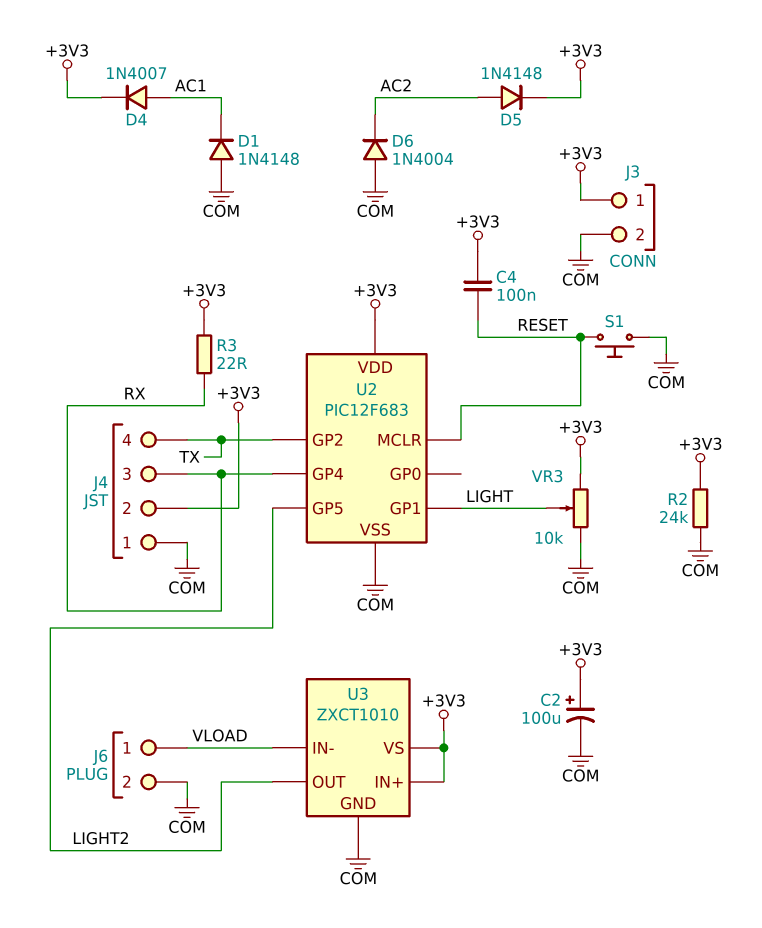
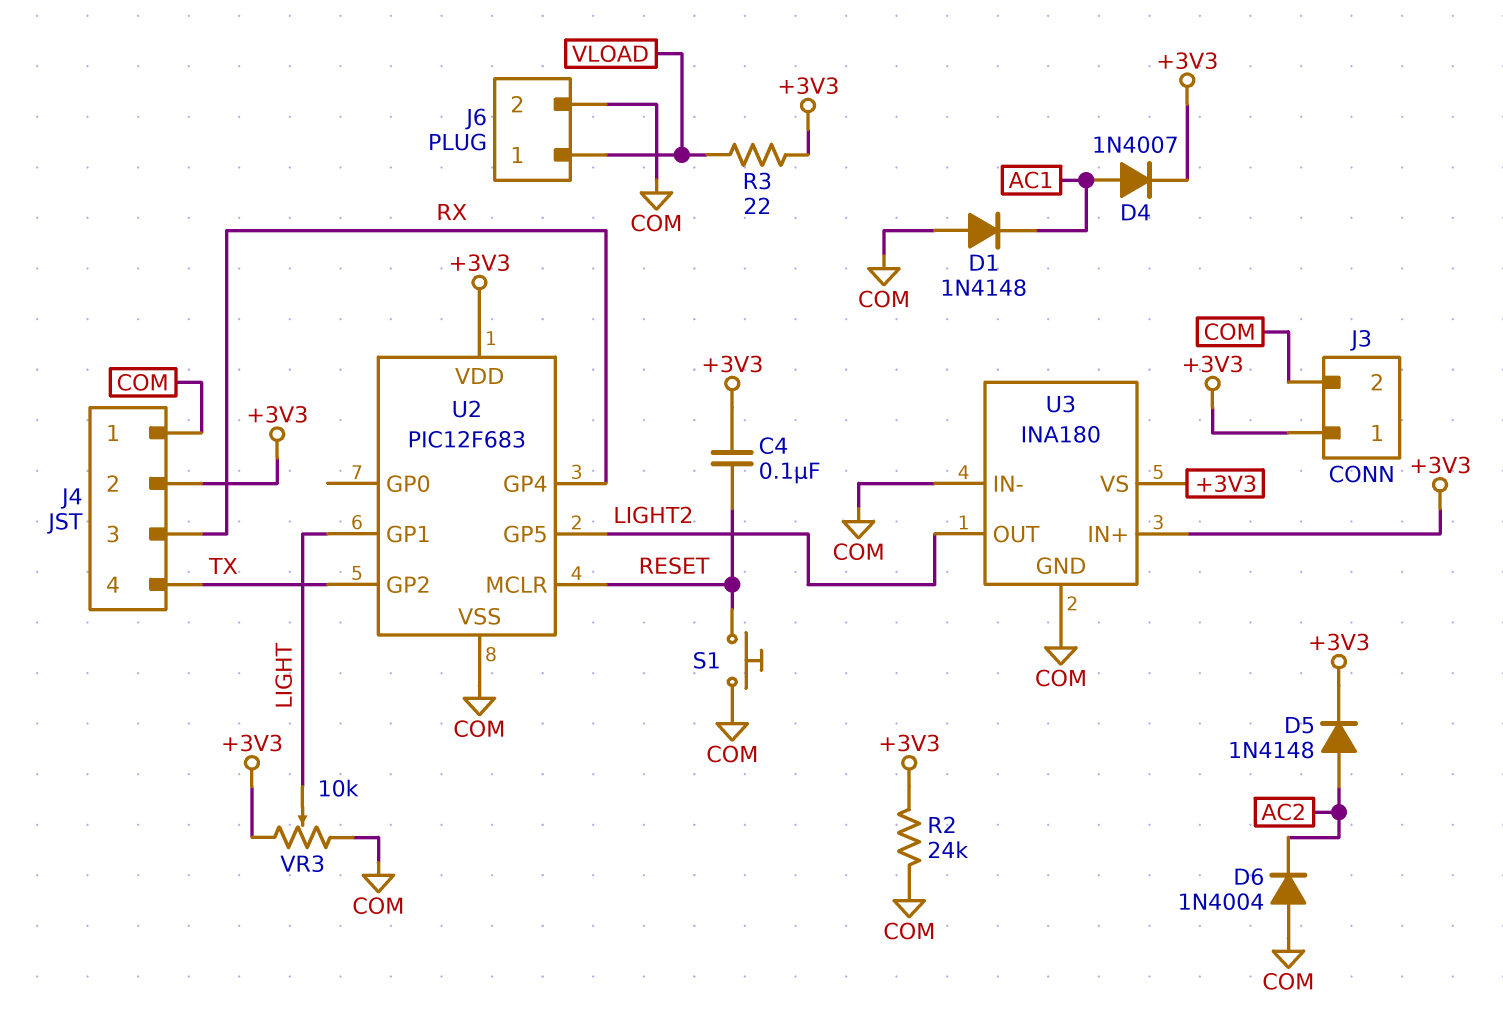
C2: 100uF (plus +3V3, minus COM) -> none
R3: 22 (+3V3, RX) -> 22 (+3V3, VLOAD)
U3: ZXCT1010 -> INA180
U3 pin IN-: VLOAD -> COM

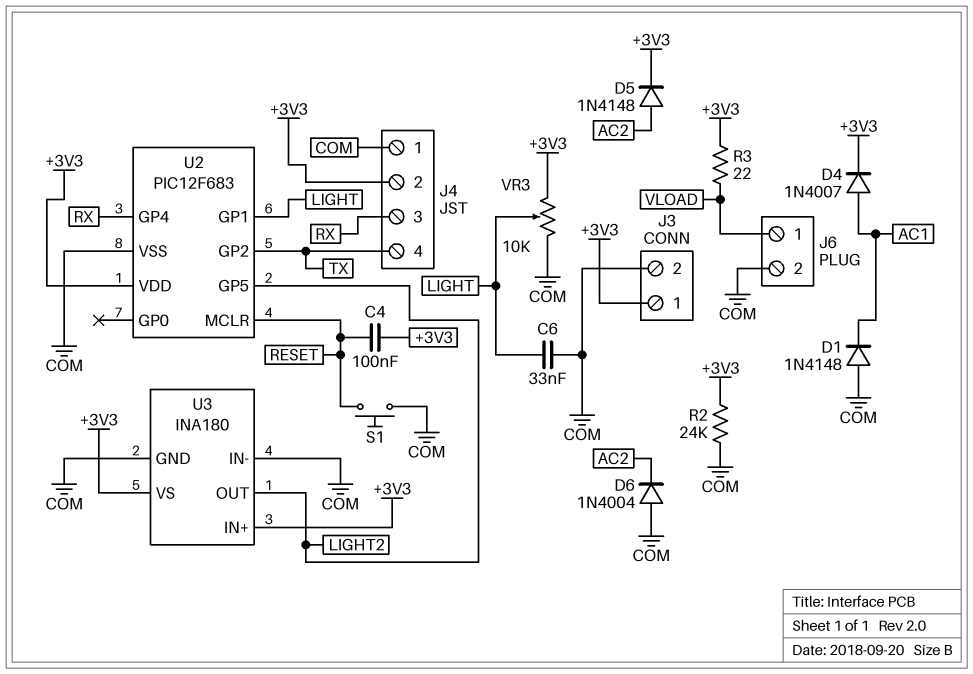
C6: none -> 33nF (COM, LIGHT)

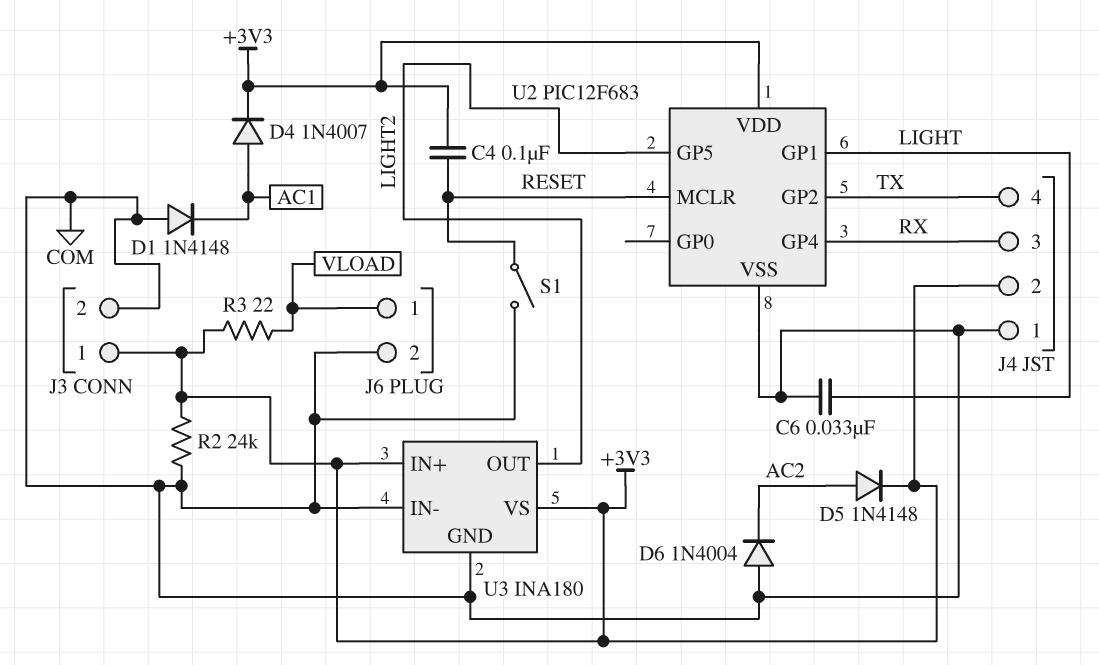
S1: button (COM, RESET) -> switch (COM, RESET)
VR3: 10k (+3V3, COM, wiper LIGHT) -> none

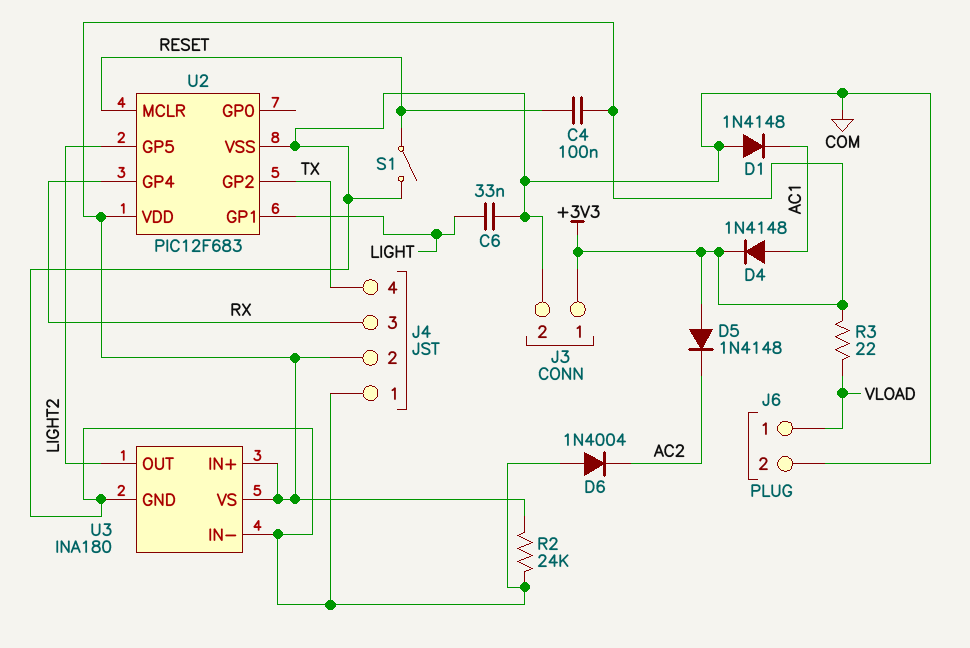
D4: diode 1N4007 (A AC1, K +3V3) -> diode 1N4148 (A AC1, K +3V3)
D5: diode 1N4148 (A AC2, K +3V3) -> diode 1N4148 (A +3V3, K AC2)

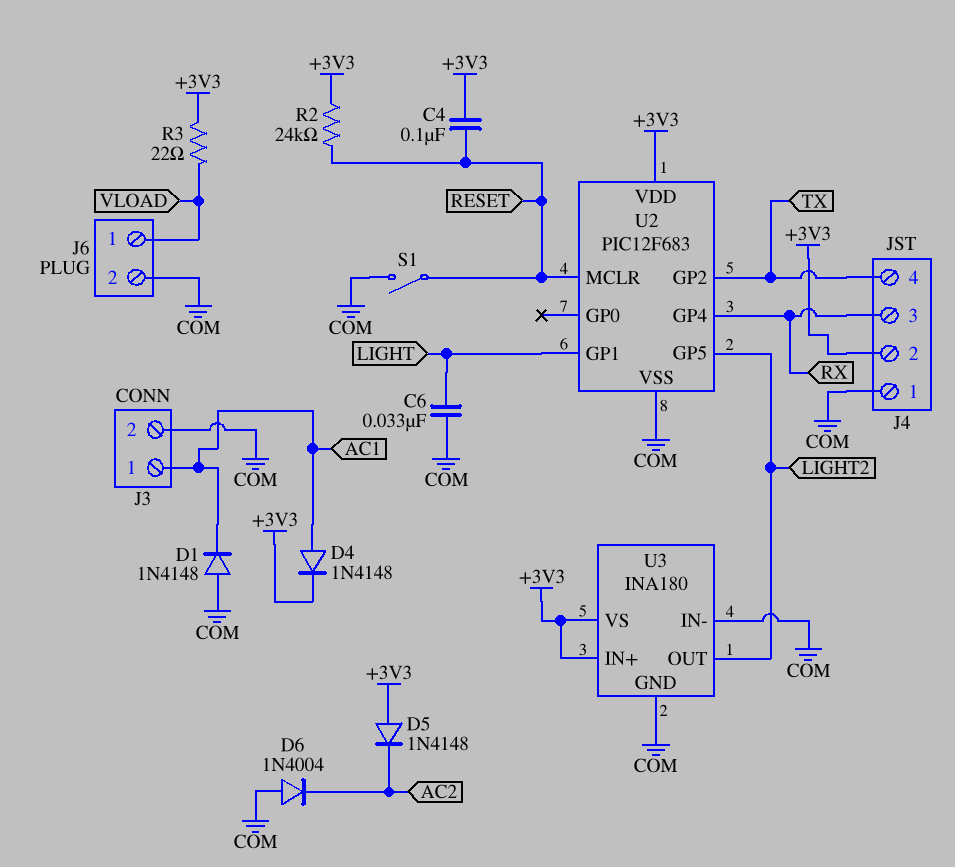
J3 pin 1: +3V3 -> AC1
R2: 24k (+3V3, COM) -> 24k (+3V3, RESET)

